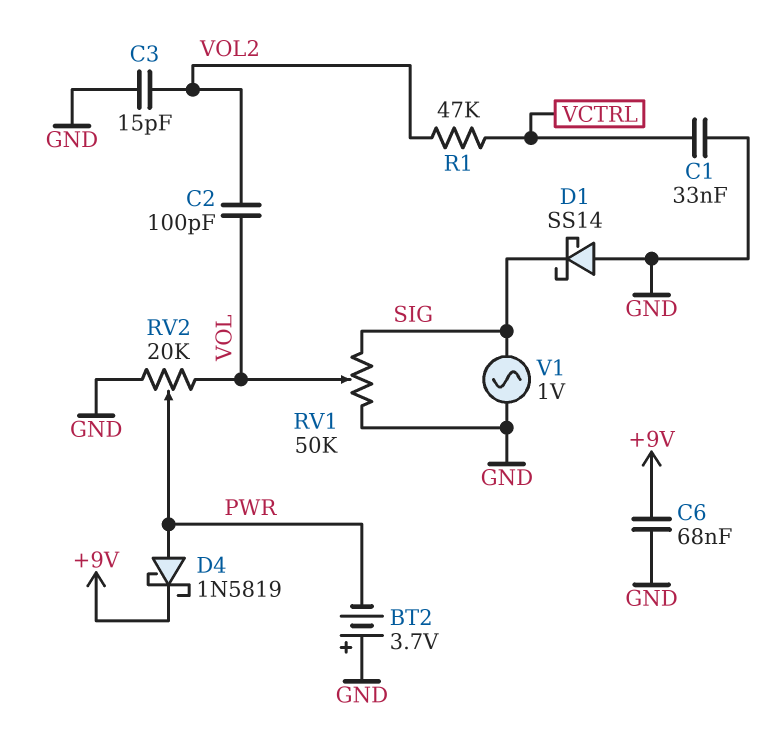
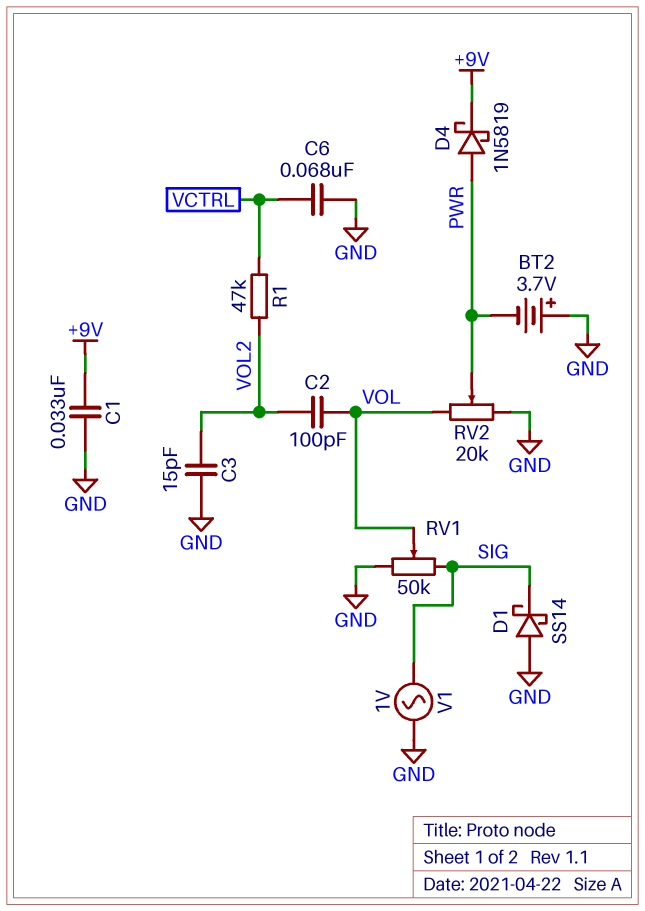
C1: 33nF (GND, VCTRL) -> 33nF (+9V, GND)
C6: 68nF (+9V, GND) -> 68nF (GND, VCTRL)

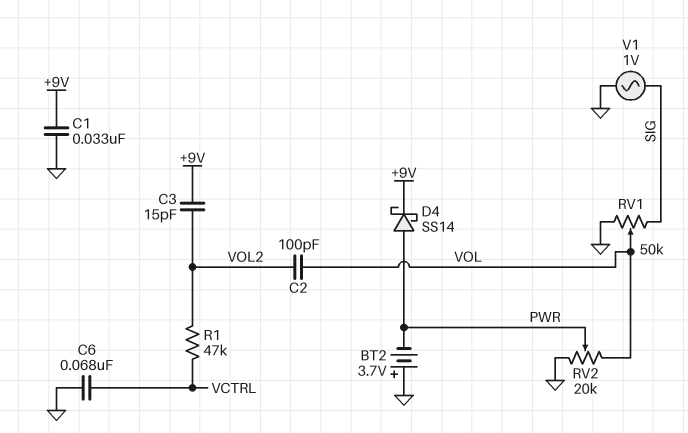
C3: 15pF (GND, VOL2) -> 15pF (+9V, VOL2)
D1: schottky SS14 (A GND, K SIG) -> none
D4: schottky 1N5819 (A PWR, K +9V) -> schottky SS14 (A PWR, K +9V)

